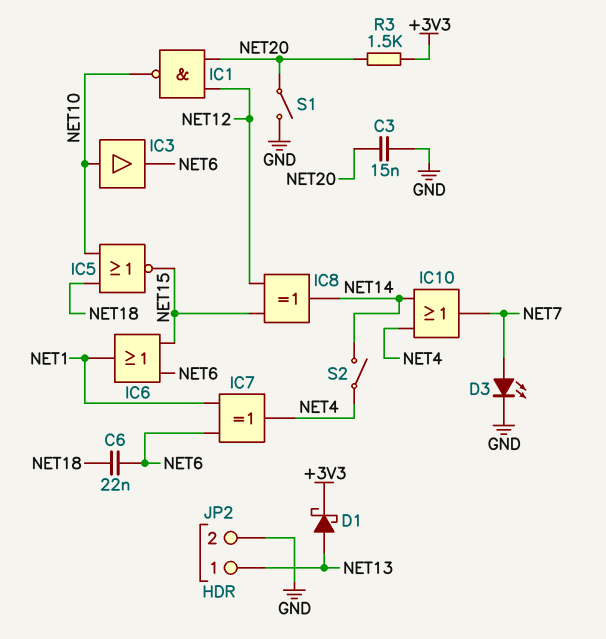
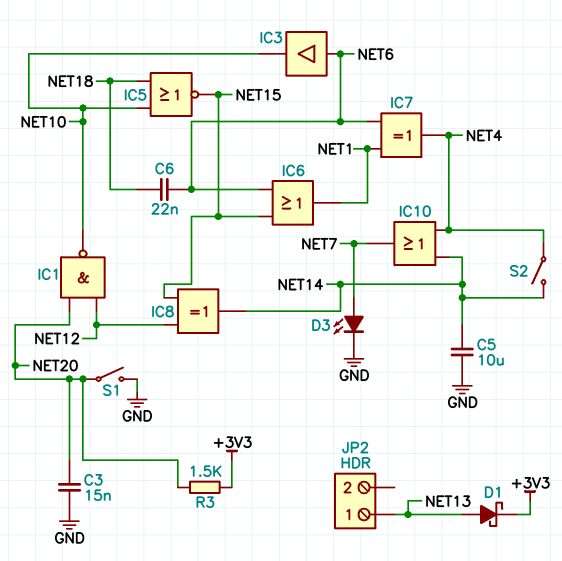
C5: none -> 10uF (GND, NET14)
IC3: buffer (in NET10, out NET6) -> buffer (in NET6, out NET10)
JP2 pin 2: GND -> none

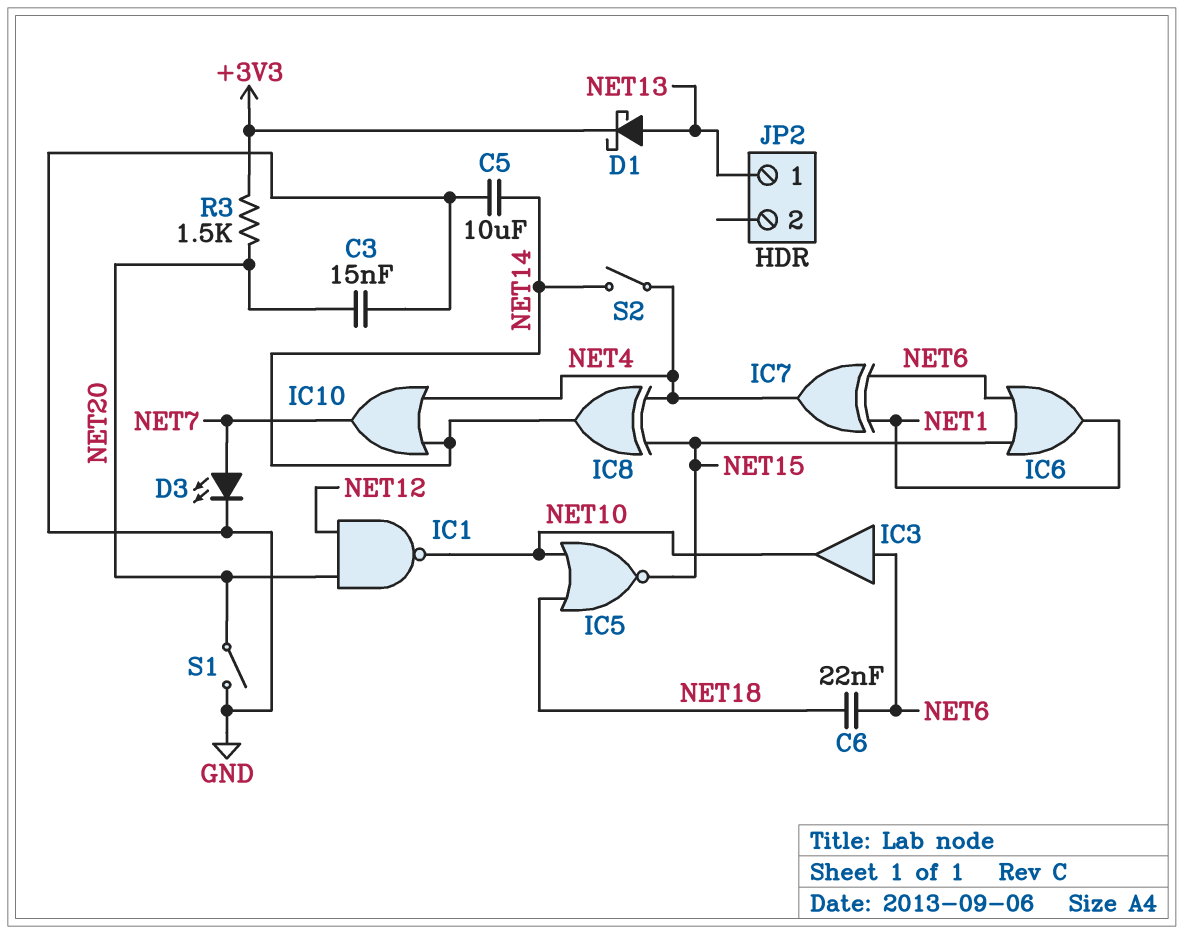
IC8: XOR (in NET12, in NET15, out NET14) -> XOR (in NET4, in NET15, out NET14)

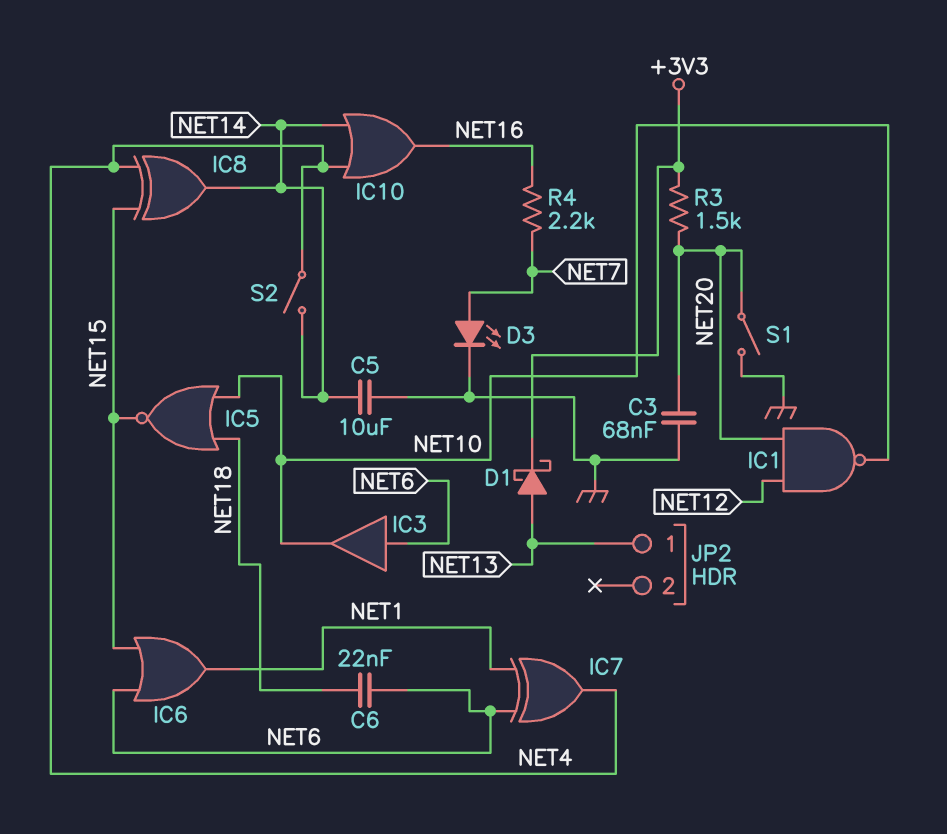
C3: 15nF (GND, NET20) -> 68nF (GND, NET20)
IC10: OR (in NET4, in NET14, out NET7) -> OR (in NET4, in NET14, out NET16)
R4: none -> 2.2k (NET7, NET16)

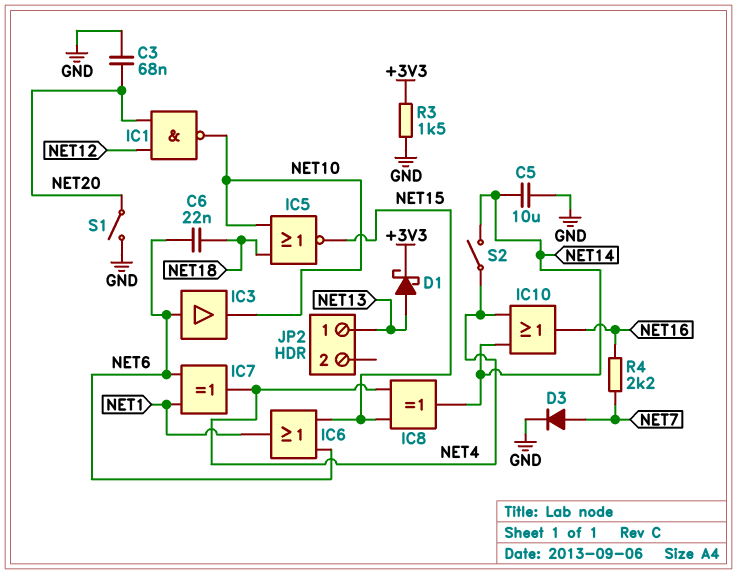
D3: LED (A NET7, K GND) -> diode (A NET7, K GND)
R3: 1.5k (+3V3, NET20) -> 1.5k (+3V3, GND)

